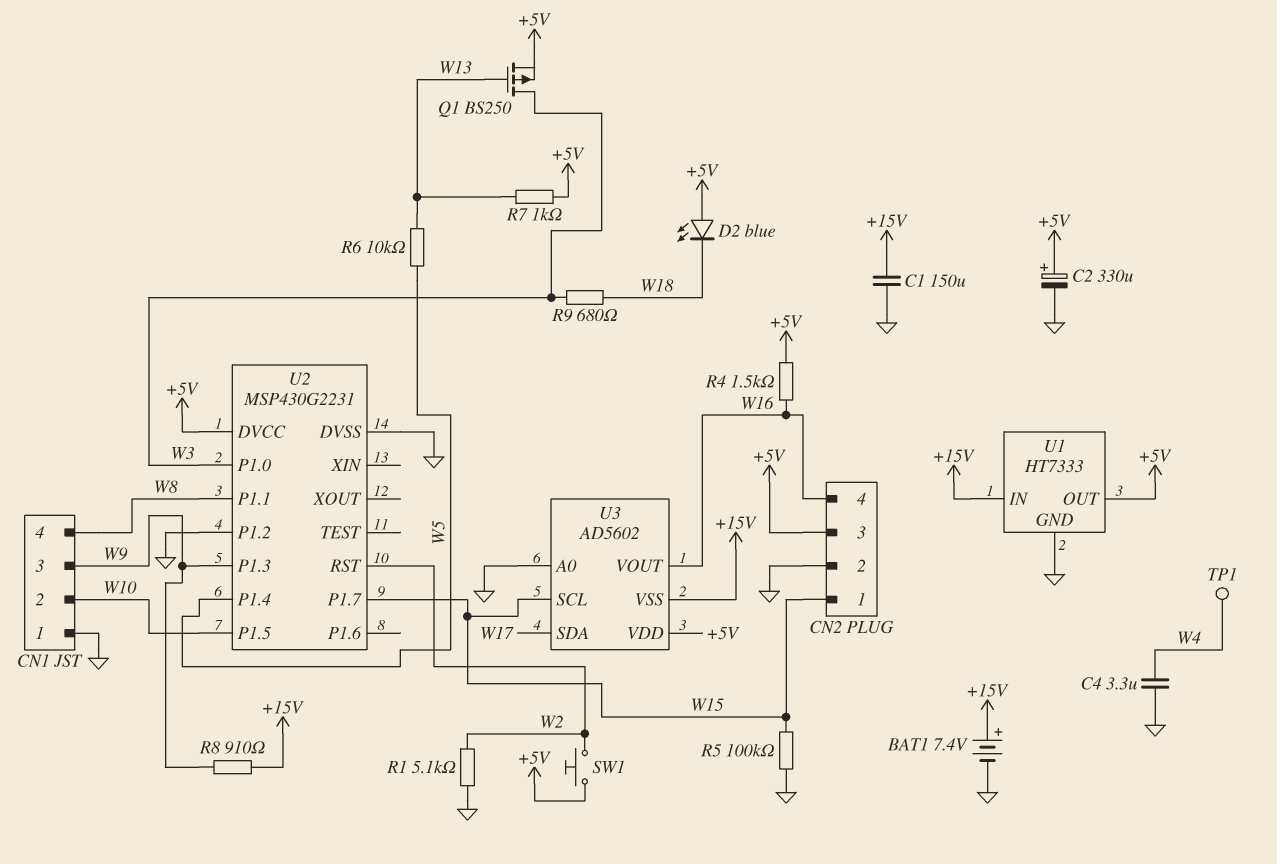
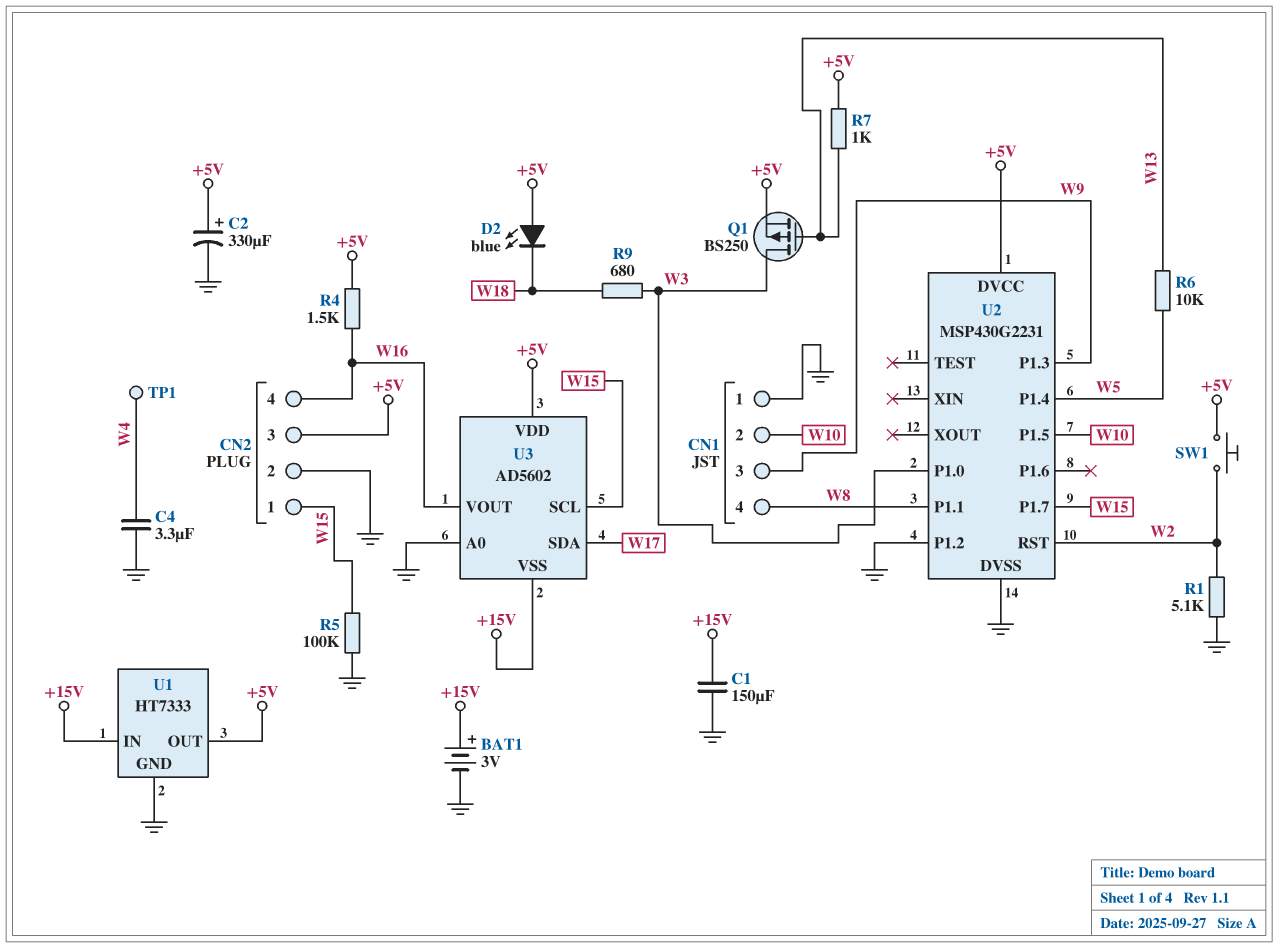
BAT1: 7.4V (plus +15V, minus GND) -> 3V (plus +15V, minus GND)
R8: 910 (+15V, W9) -> none

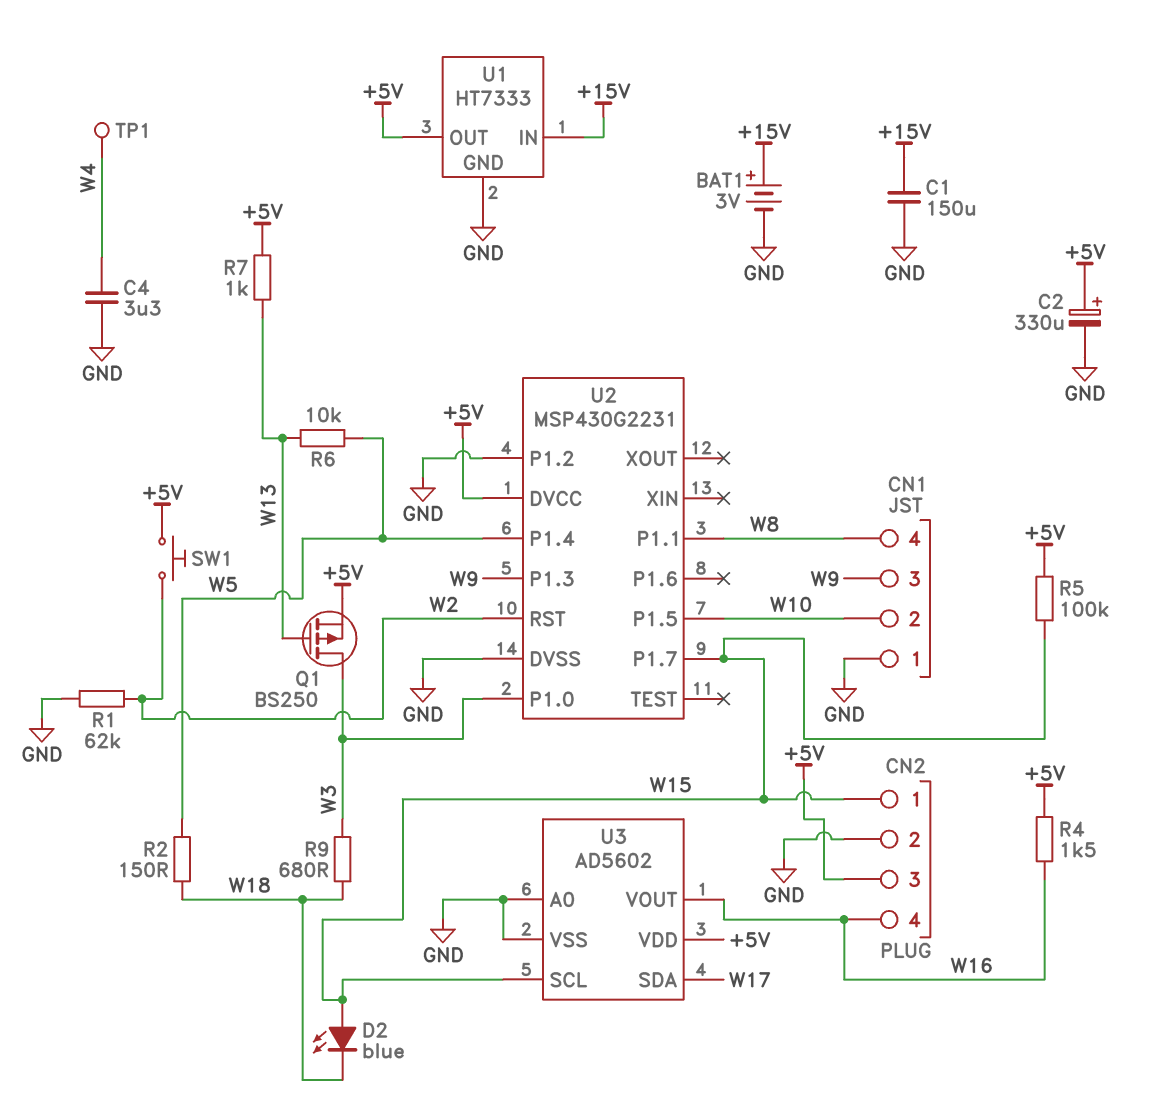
D2: LED blue (A +5V, K W18) -> LED blue (A W15, K W18)
R1: 5.1k (GND, W2) -> 62k (GND, W2)
R2: none -> 150 (W5, W18)
R5: 100k (GND, W15) -> 100k (+5V, W15)
U3 pin VSS: +15V -> GND

